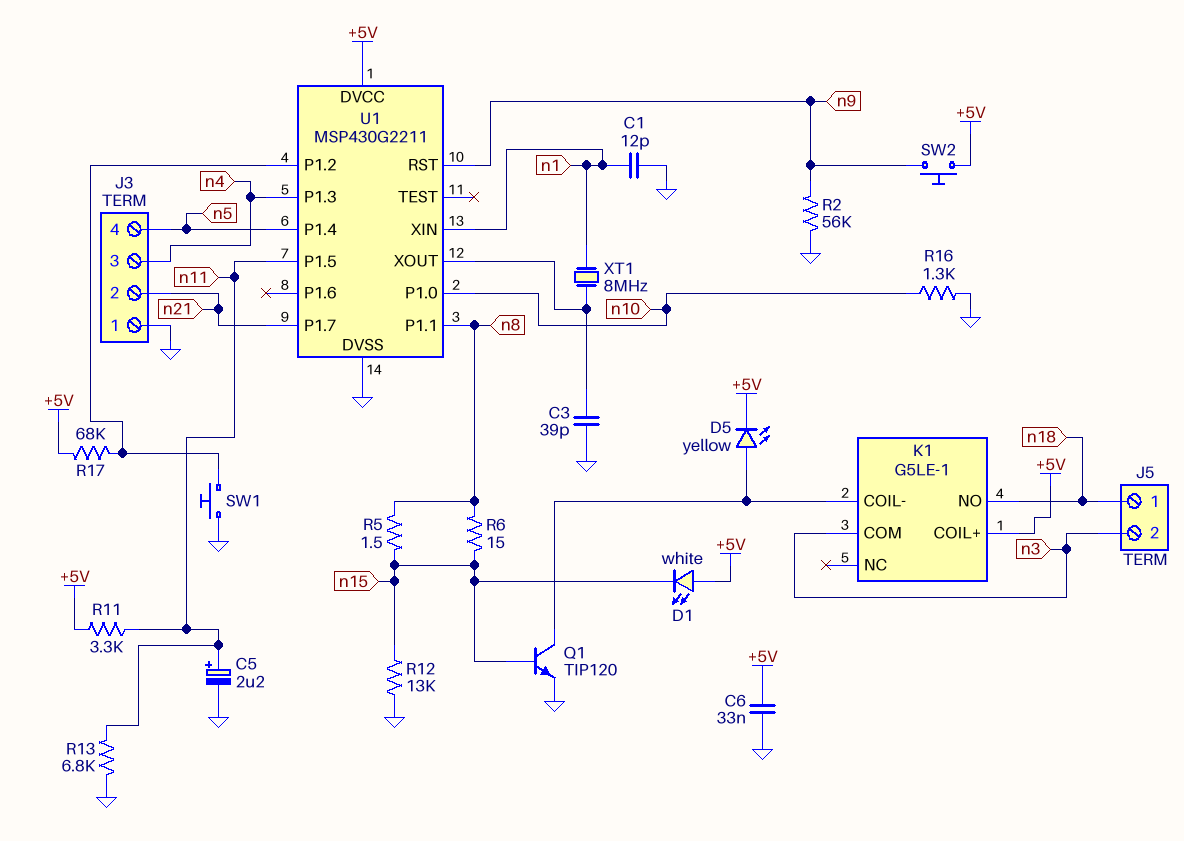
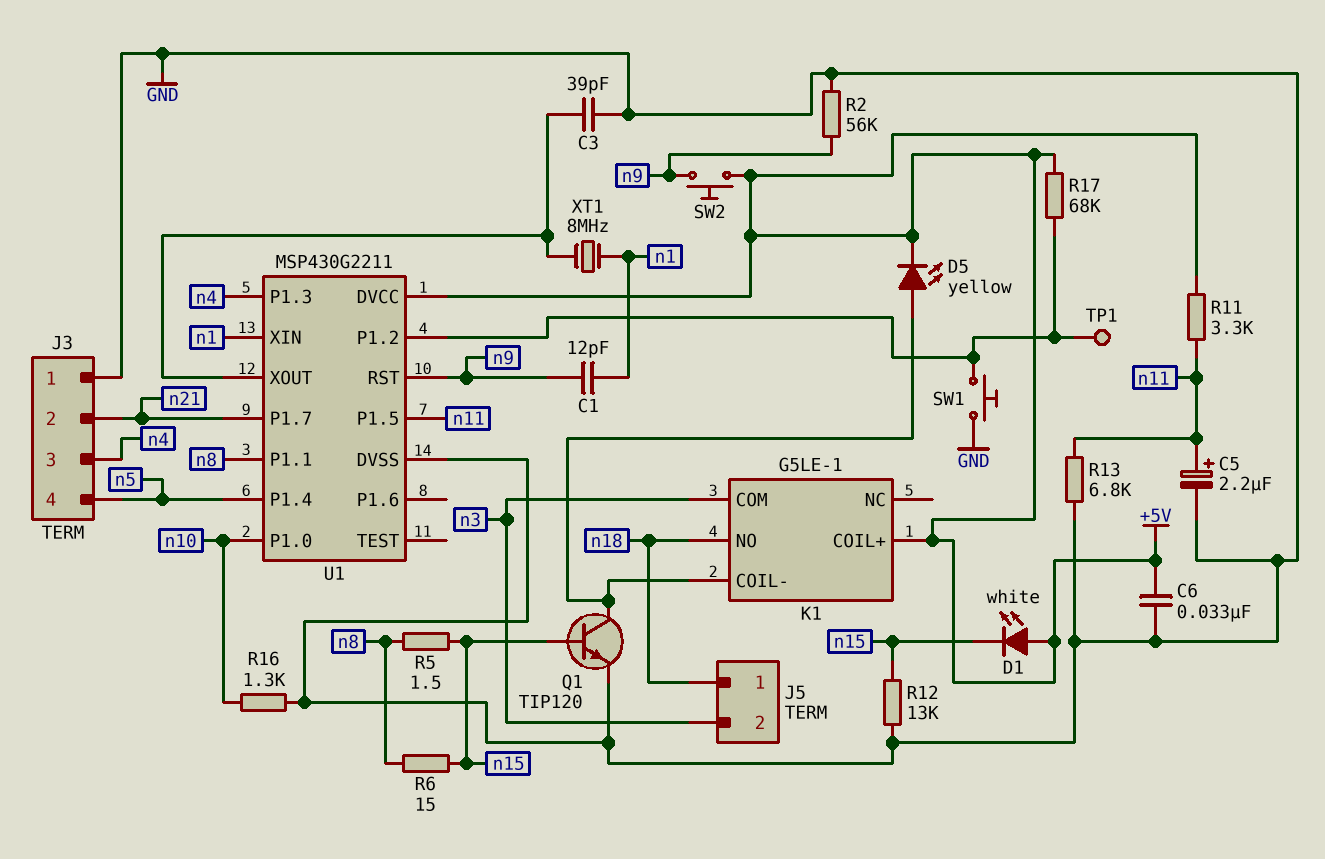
C1: 12pF (GND, n1) -> 12pF (n1, n9)
TP1: none -> test point (U1/P1.2)

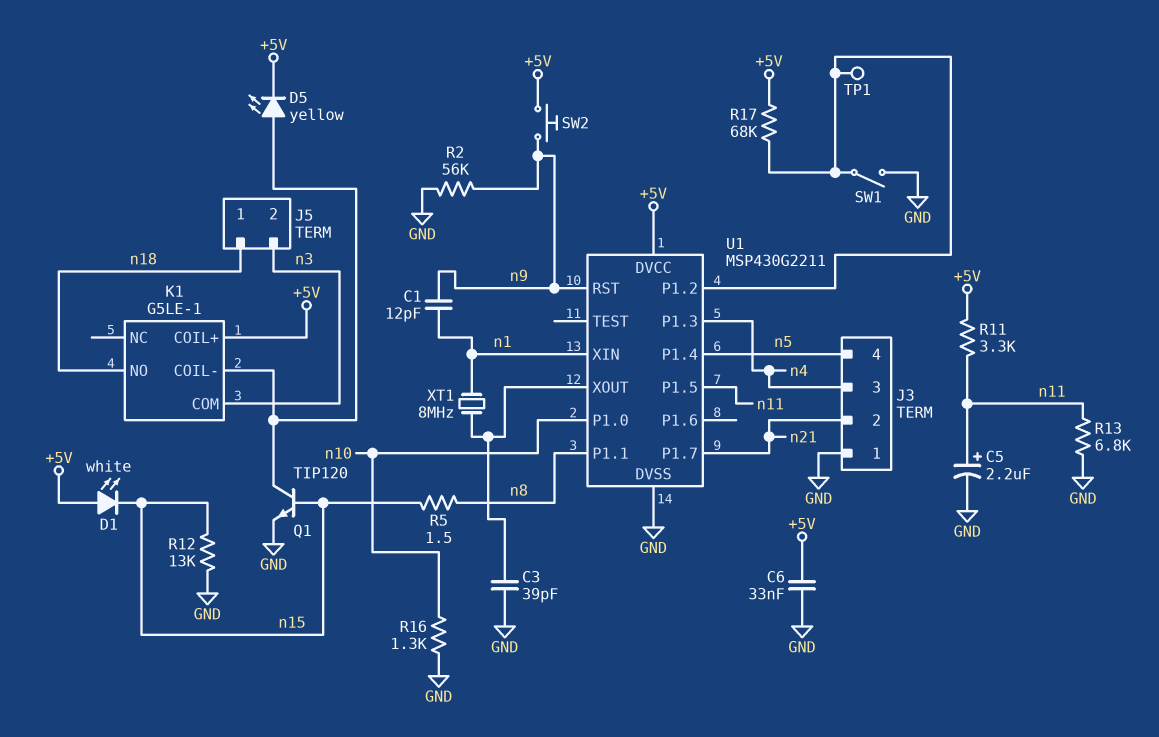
R6: 15 (n8, n15) -> none
SW1: button (GND, U1/P1.2) -> switch (GND, U1/P1.2)

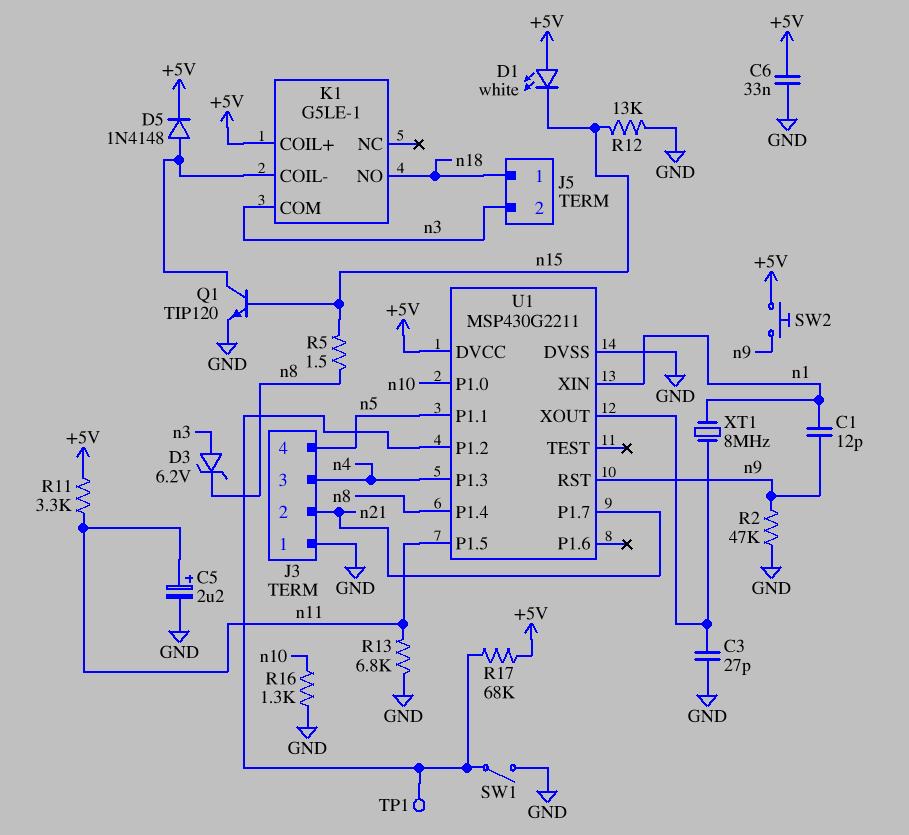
C3: 39pF (GND, U1/XOUT) -> 27pF (GND, U1/XOUT)
D3: none -> zener 6.2V (A n3, K n8)
D5: LED yellow (A K1/COIL-, K +5V) -> diode 1N4148 (A K1/COIL-, K +5V)
R2: 56k (GND, n9) -> 47k (GND, n9)
U1 pin P1.1: n8 -> n5
U1 pin P1.4: n5 -> n8

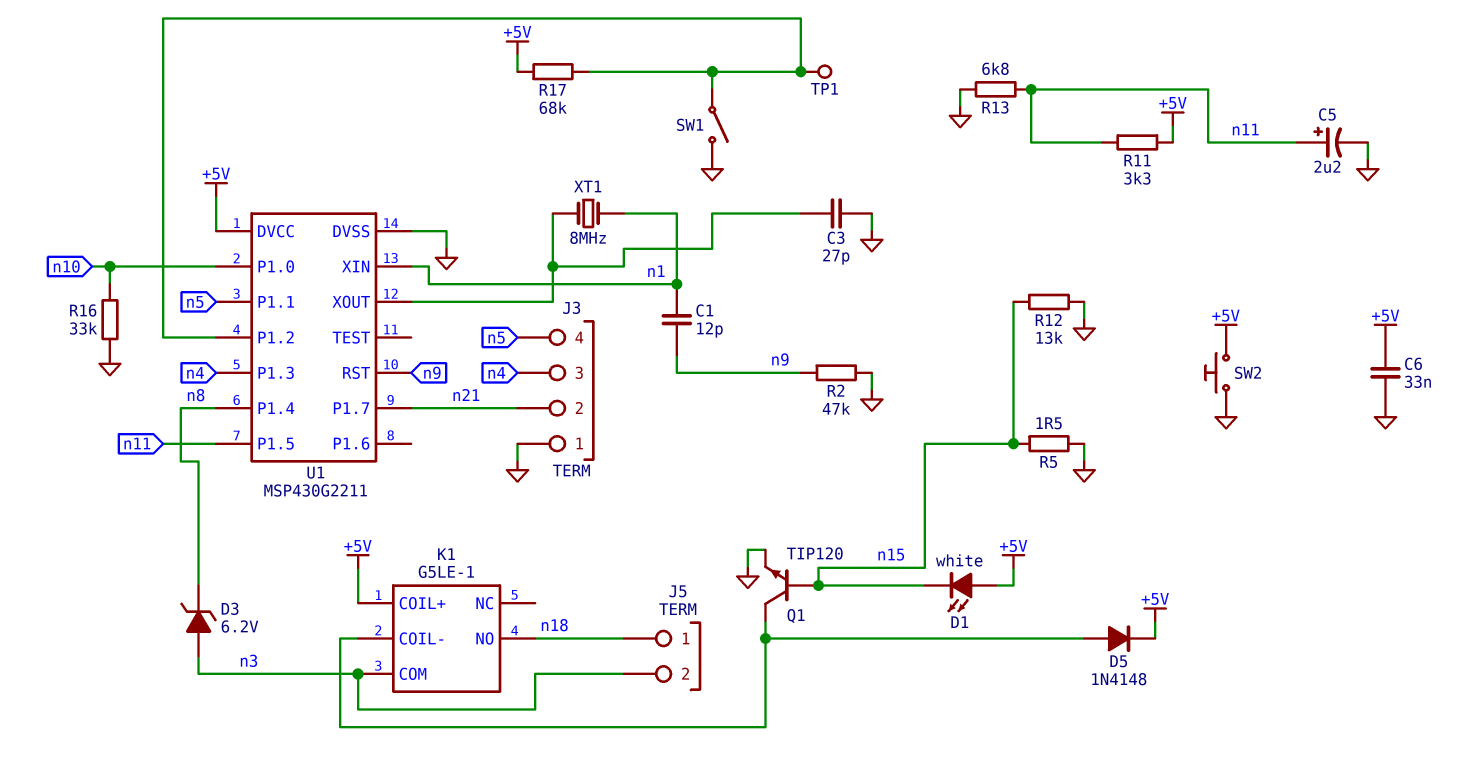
R5: 1.5 (n8, n15) -> 1.5 (GND, n15)
R16: 1.3k (GND, n10) -> 33k (GND, n10)
SW2: button (+5V, n9) -> button (+5V, GND)

